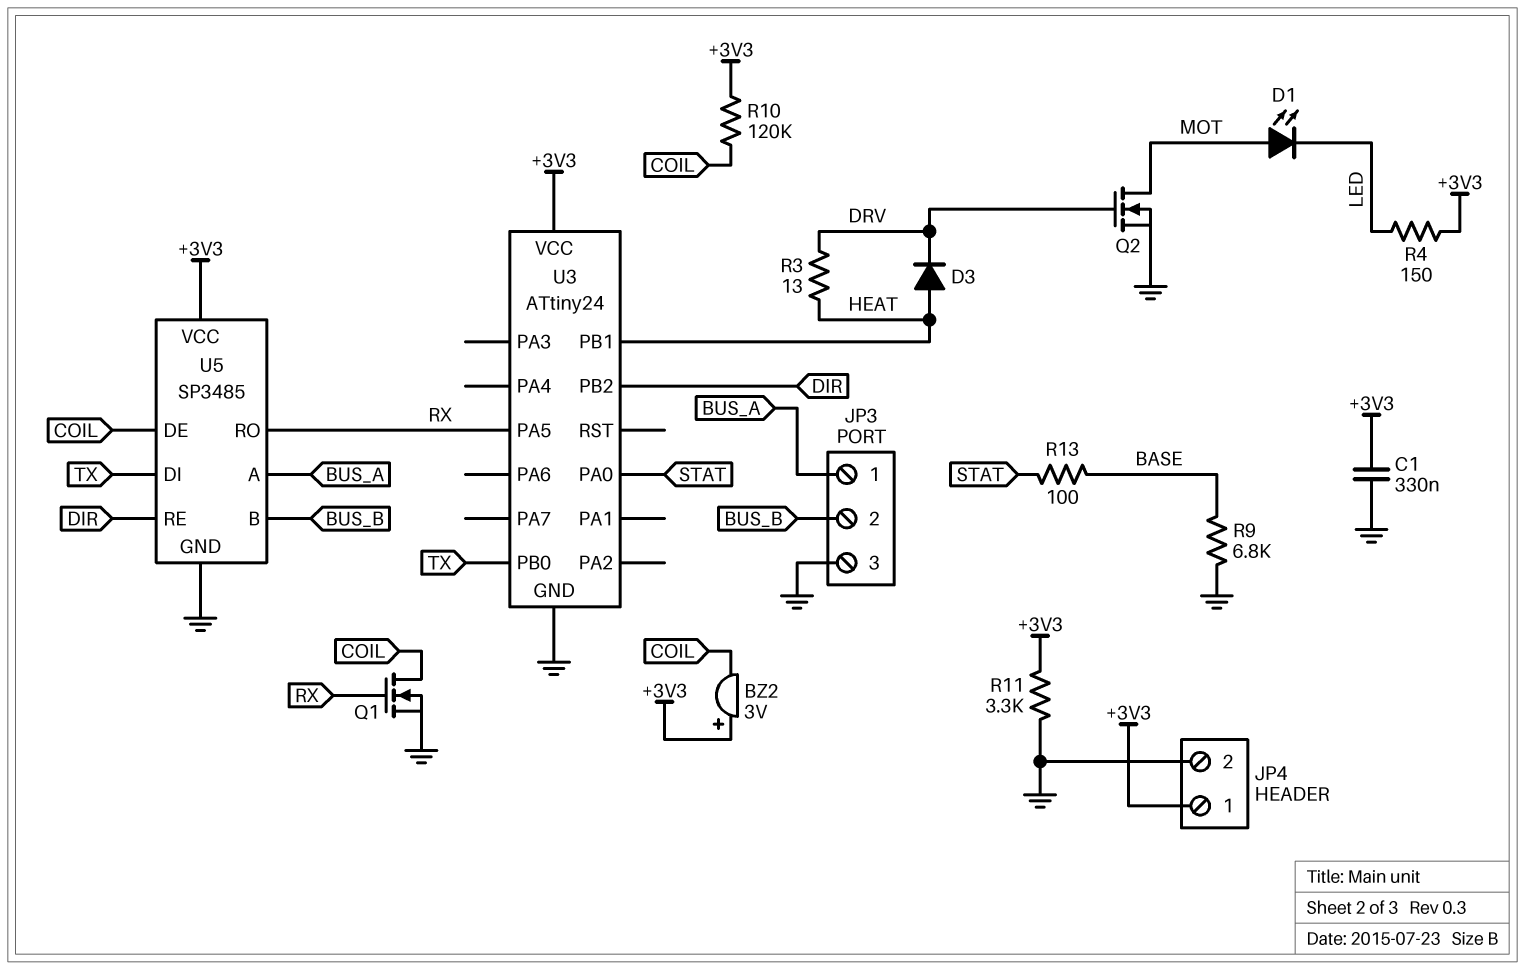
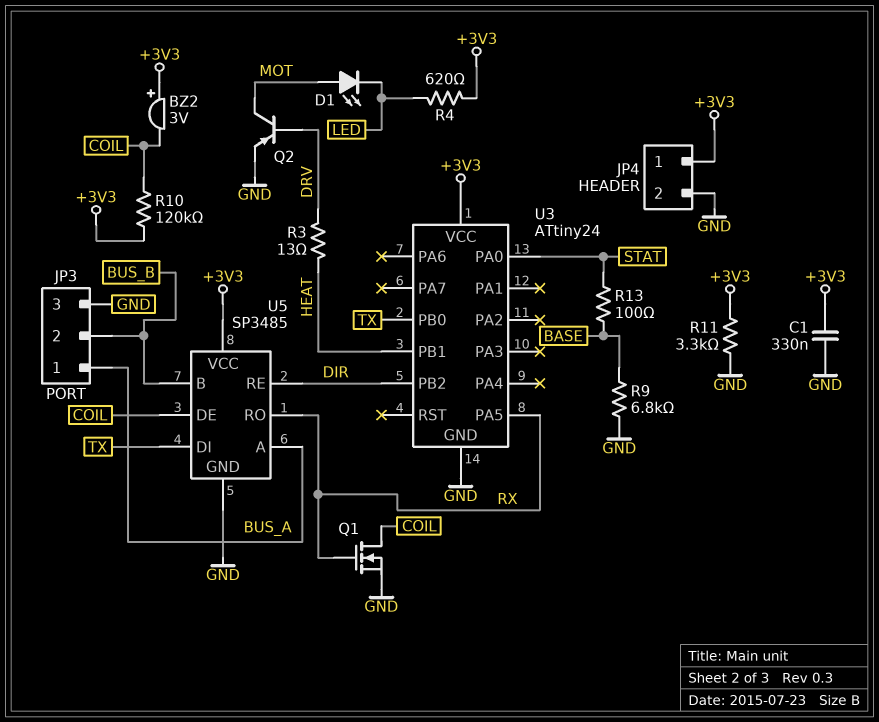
D3: diode (A HEAT, K DRV) -> none
Q2: NMOS (G DRV, D MOT, S GND) -> PNP (B DRV, C MOT, E GND)
R4: 150 (+3V3, LED) -> 620 (+3V3, LED)

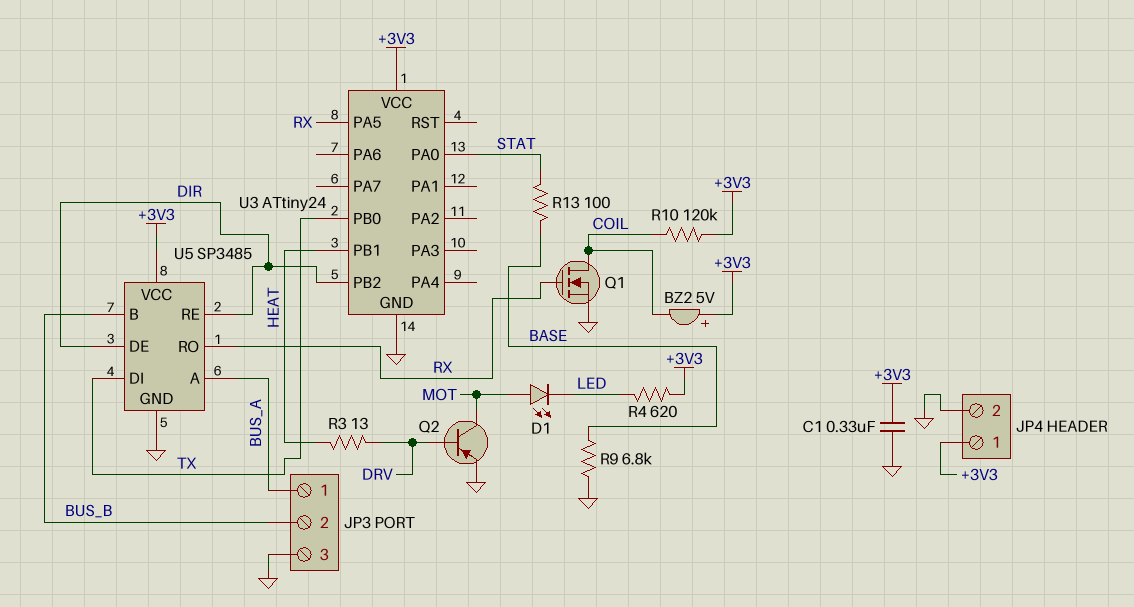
BZ2: buzzer 3V (plus +3V3, minus COIL) -> buzzer 5V (plus +3V3, minus COIL)
R11: 3.3k (+3V3, GND) -> none
U5 pin DE: COIL -> DIR

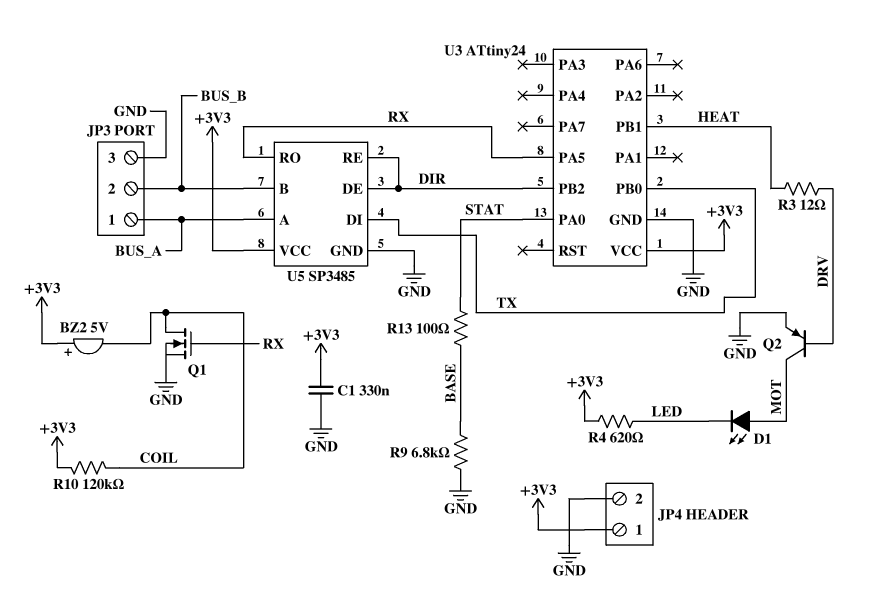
R3: 13 (DRV, HEAT) -> 12 (DRV, HEAT)

